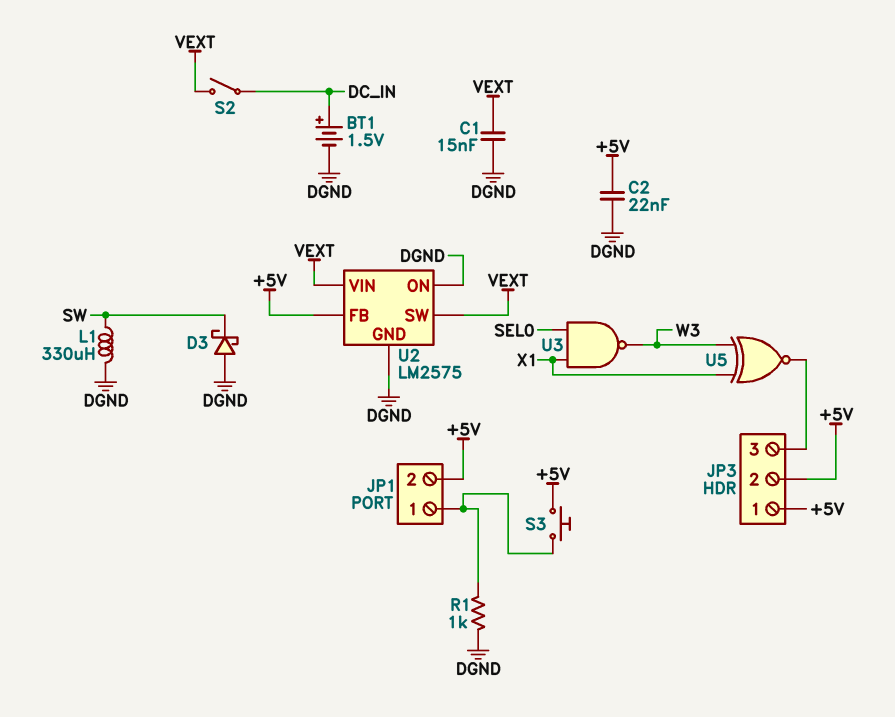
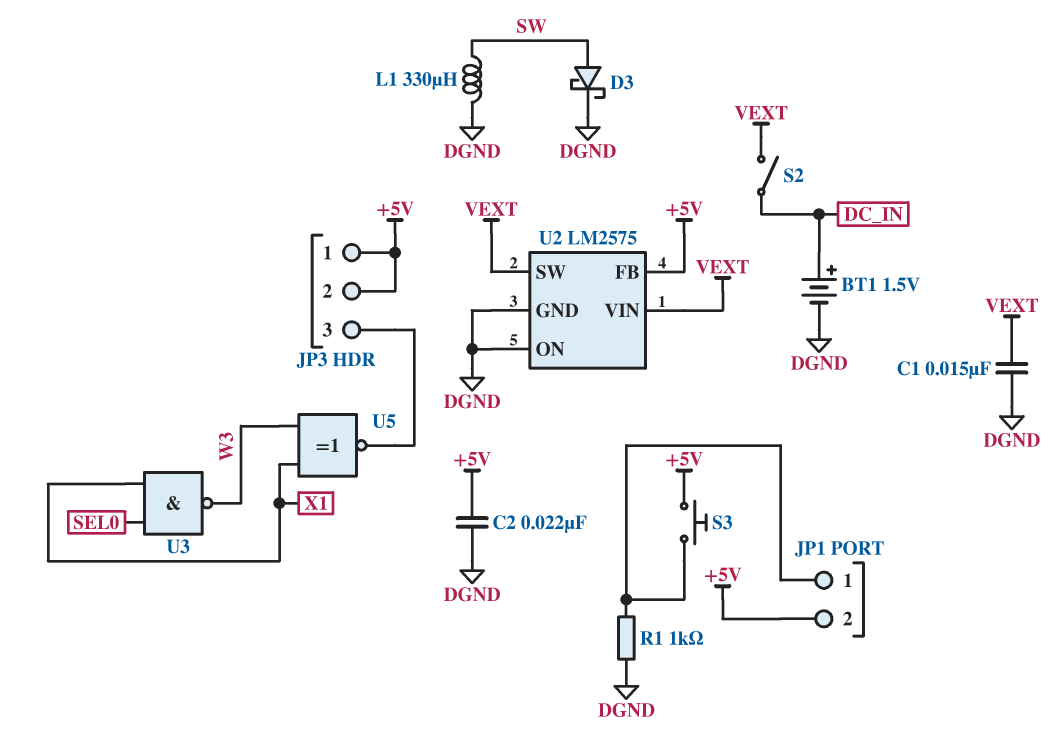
D3: schottky (A DGND, K SW) -> schottky (A SW, K DGND)

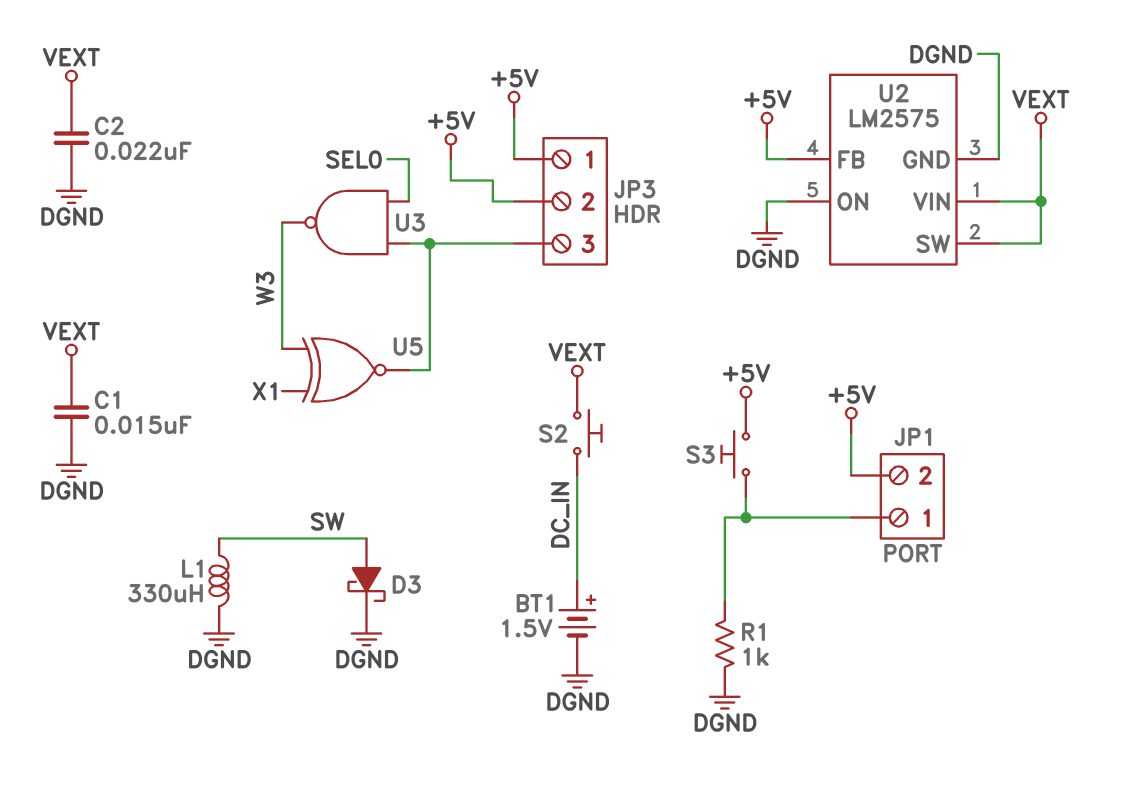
C2: 22nF (+5V, DGND) -> 22nF (DGND, VEXT)
S2: switch (DC_IN, VEXT) -> button (DC_IN, VEXT)
U3: NAND (in SEL0, in X1, out W3) -> NAND (in JP3/3, in SEL0, out W3)

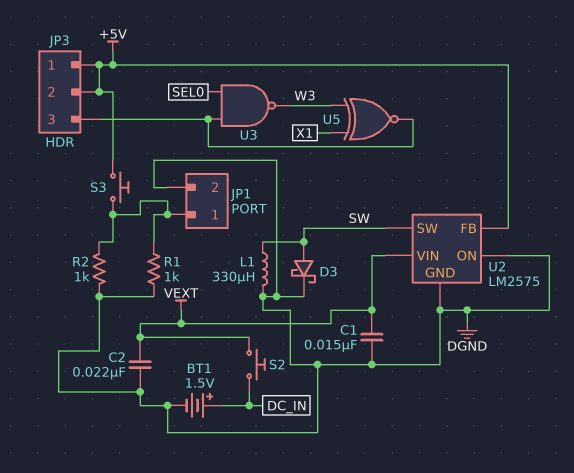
JP1 pin 2: +5V -> DGND
R2: none -> 1k (DGND, JP1/1)
U2 pin SW: VEXT -> SW

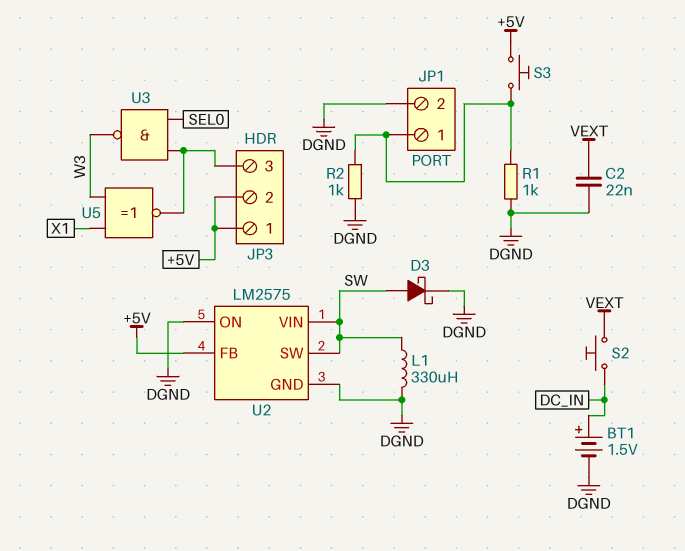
C1: 15nF (DGND, VEXT) -> none
U2 pin VIN: VEXT -> SW

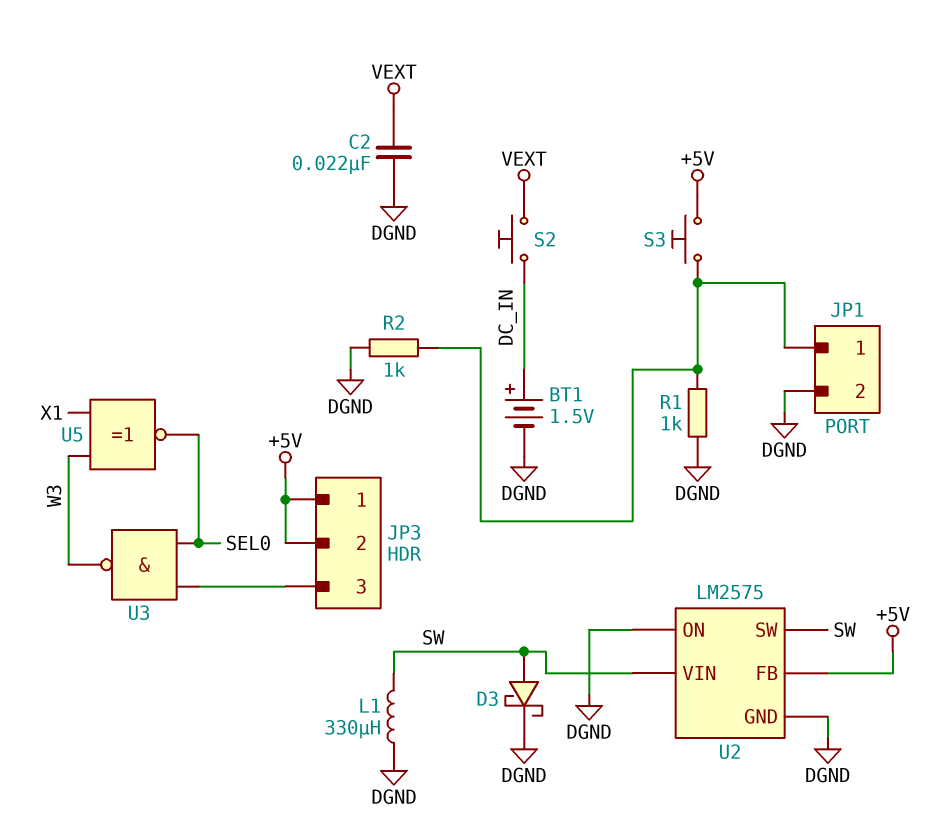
U5: XNOR (in W3, in X1, out JP3/3) -> XNOR (in W3, in X1, out SEL0)

